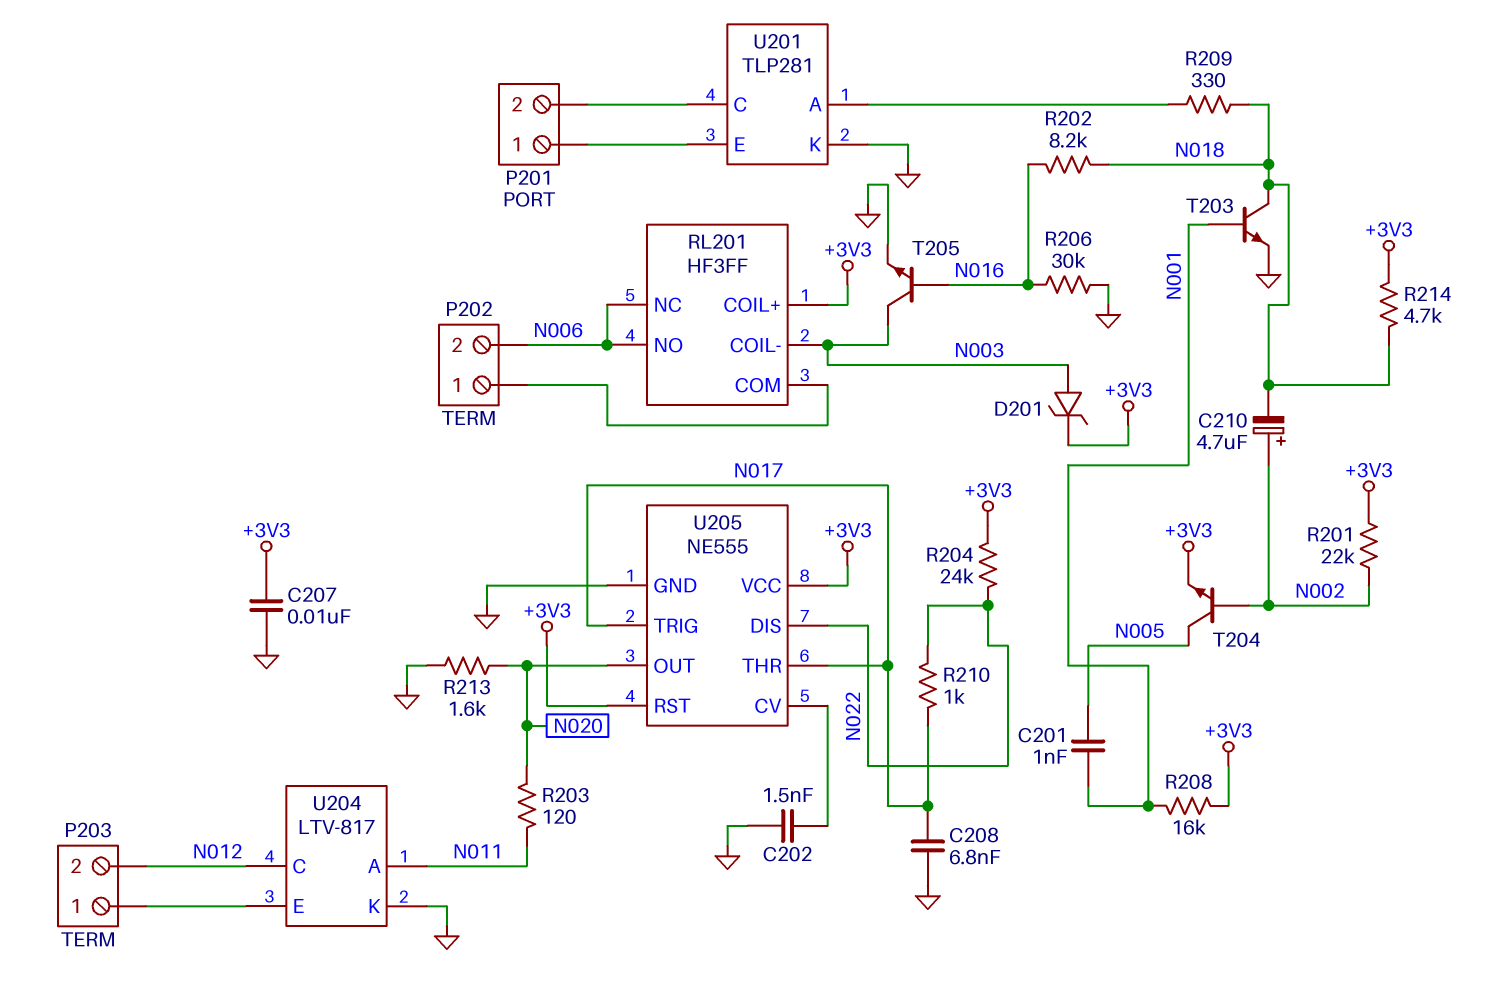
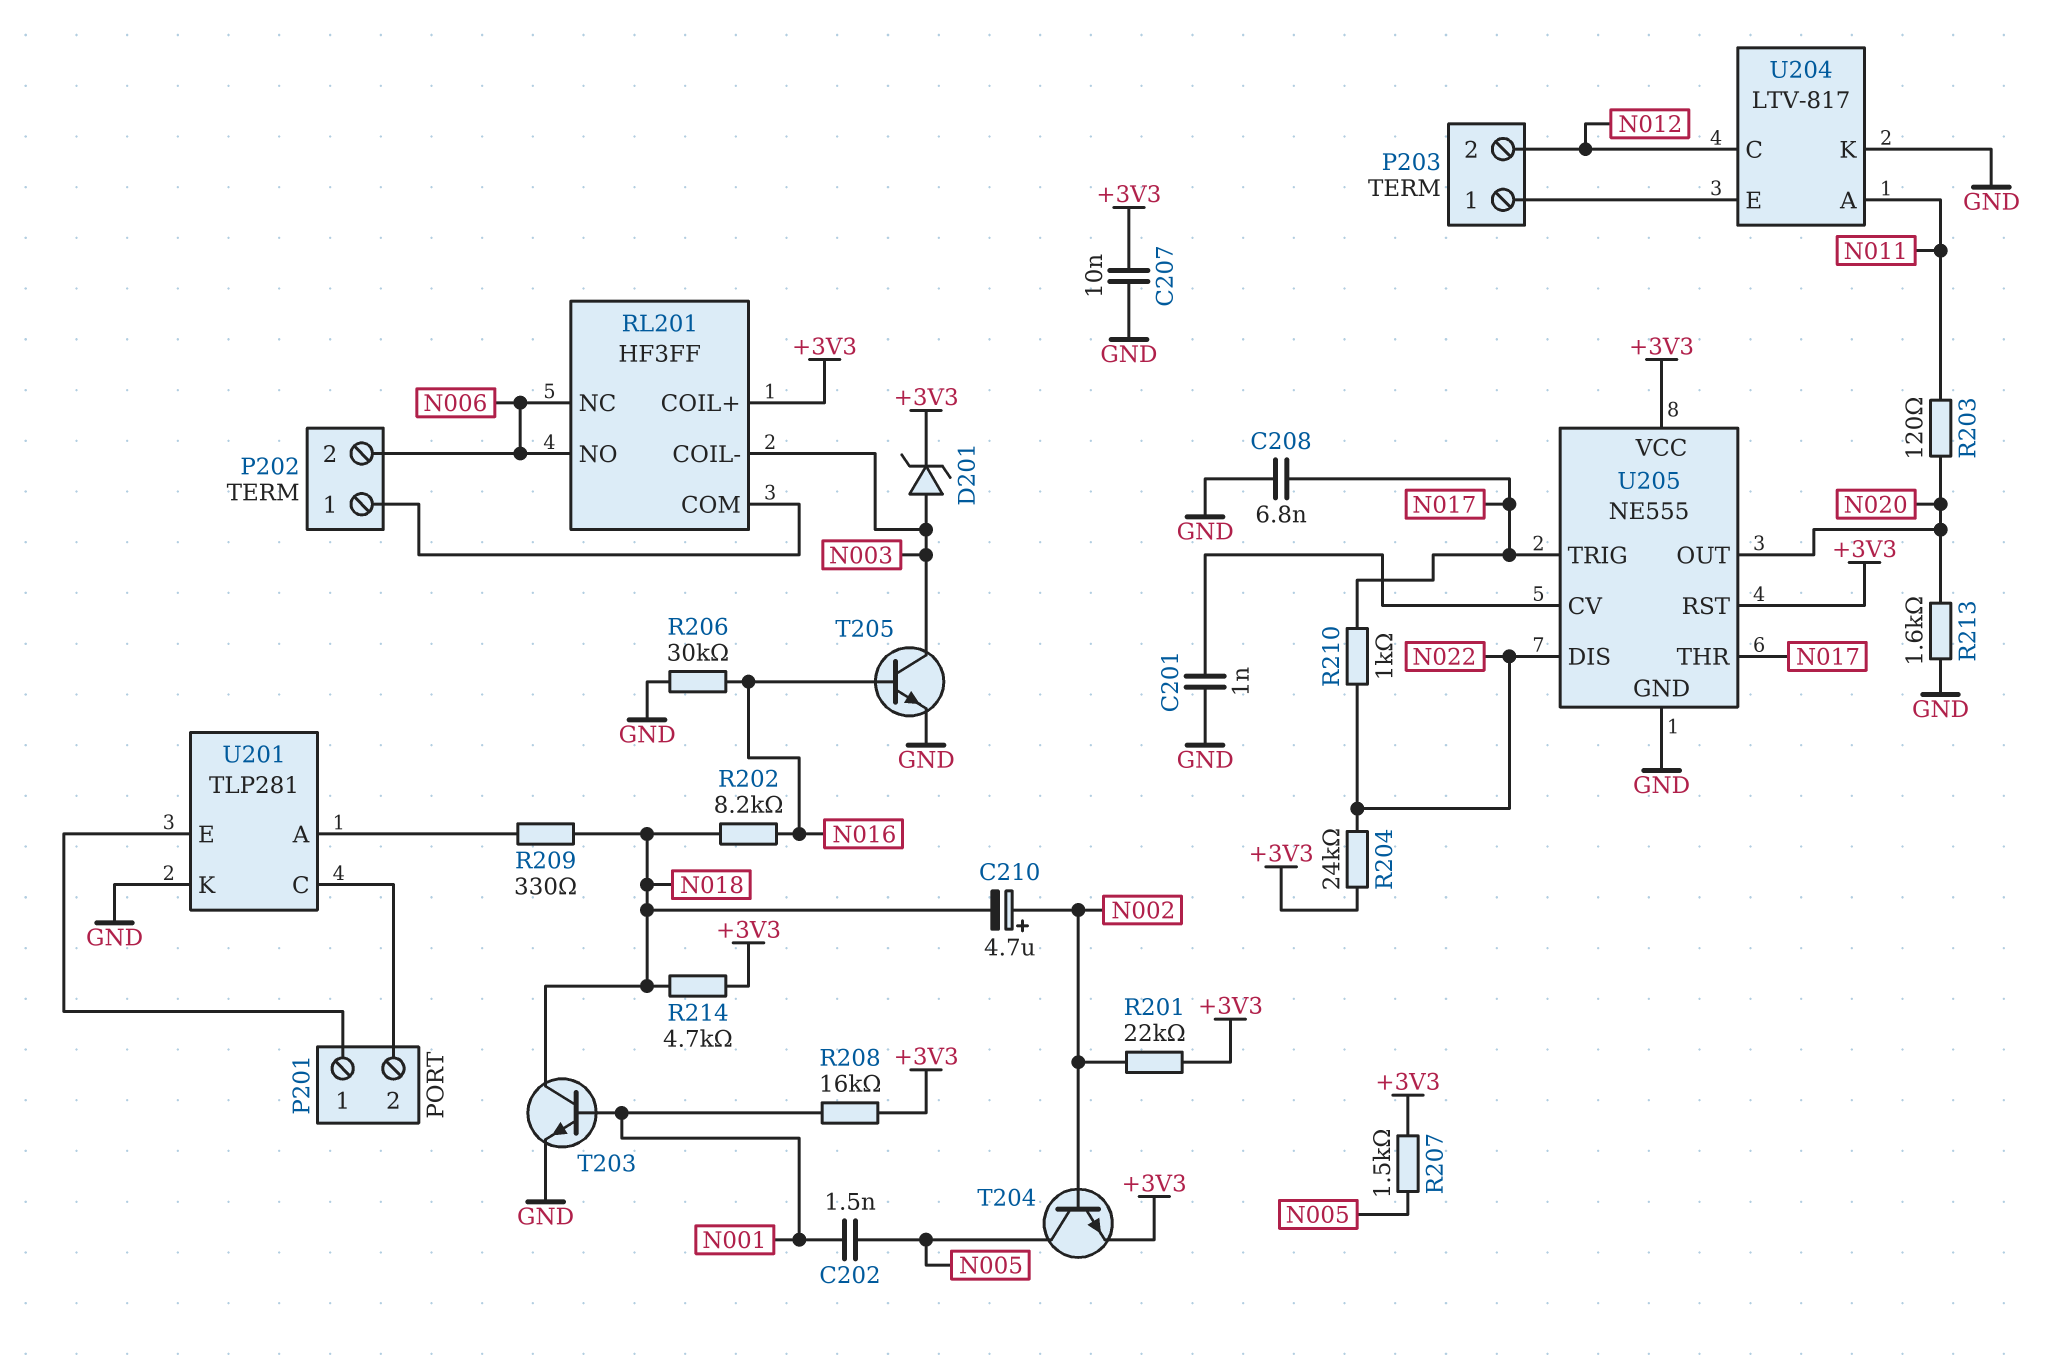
C201: 1nF (N001, N005) -> 1nF (GND, U205/CV)
C202: 1.5nF (GND, U205/CV) -> 1.5nF (N001, N005)
R207: none -> 1.5k (+3V3, N005)

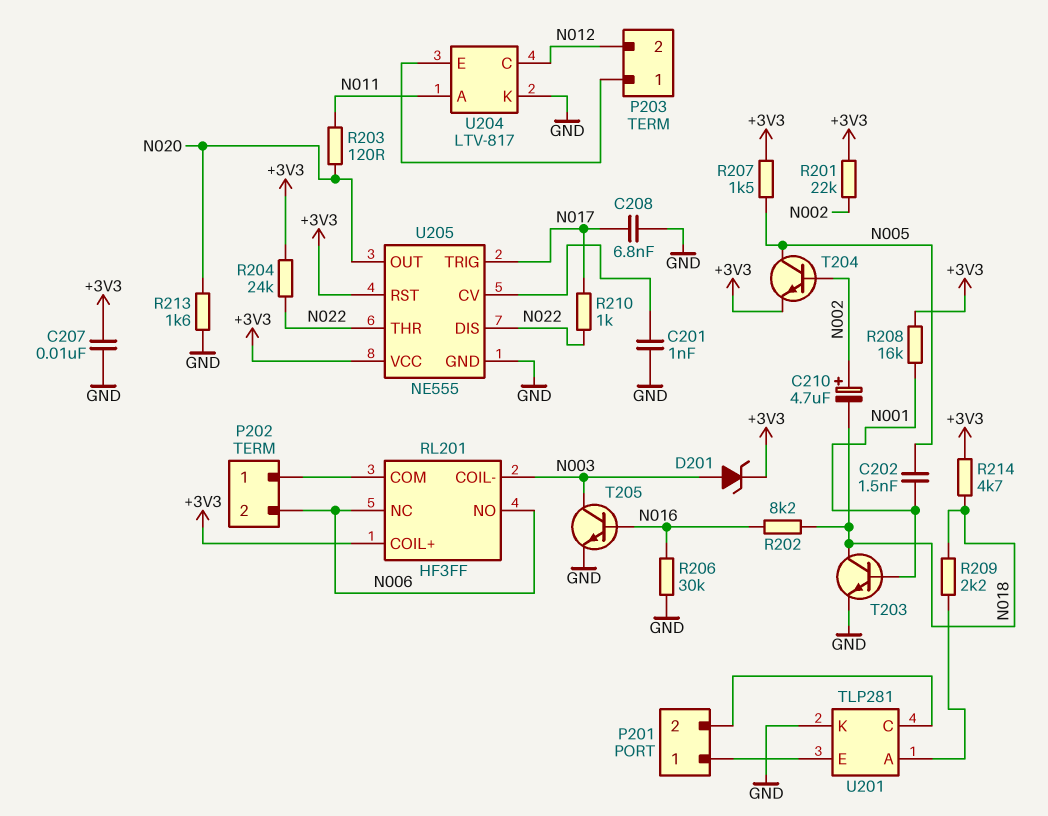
R209: 330 (N018, U201/A) -> 2.2k (N018, U201/A)
U205 pin THR: N017 -> N022

